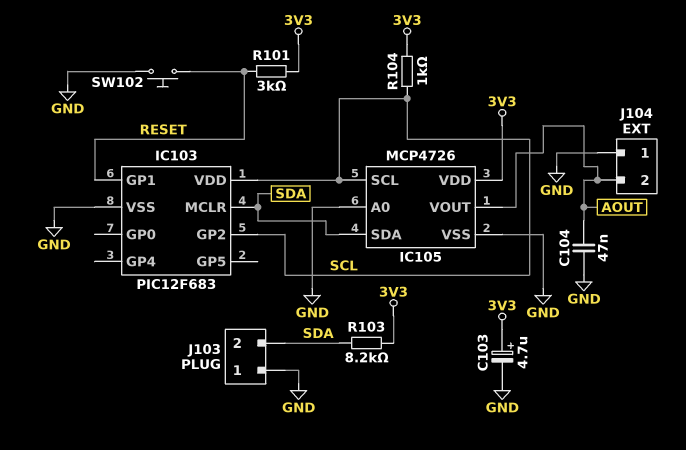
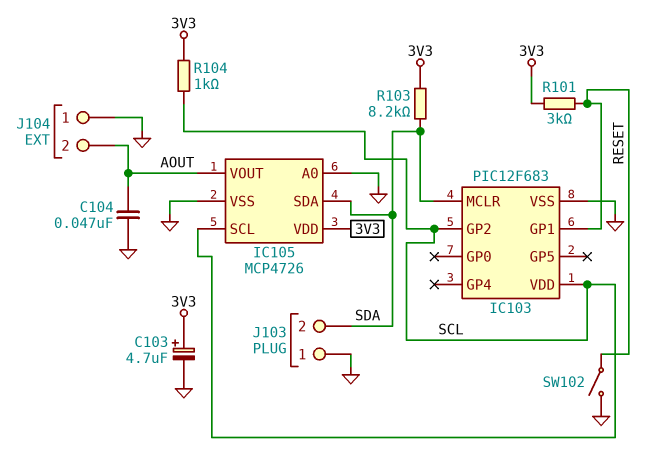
SW102: button (GND, RESET) -> switch (GND, RESET)

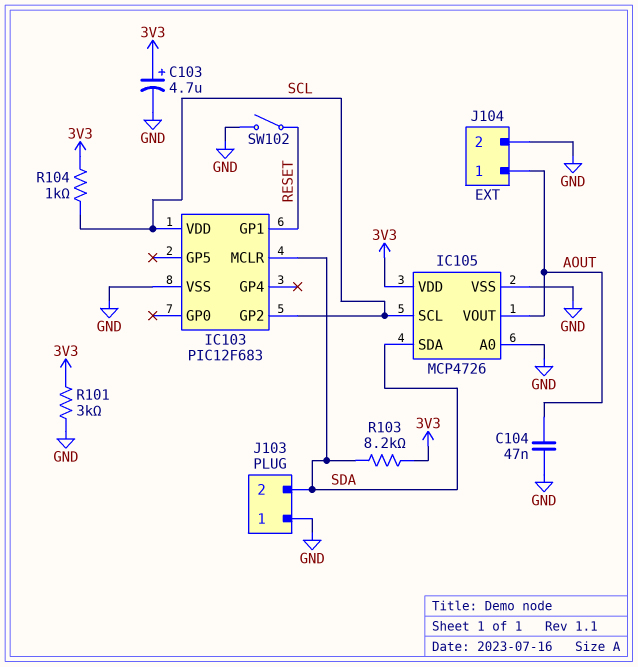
J104 pin 1: GND -> AOUT
J104 pin 2: AOUT -> GND
R101: 3k (3V3, RESET) -> 3k (3V3, GND)

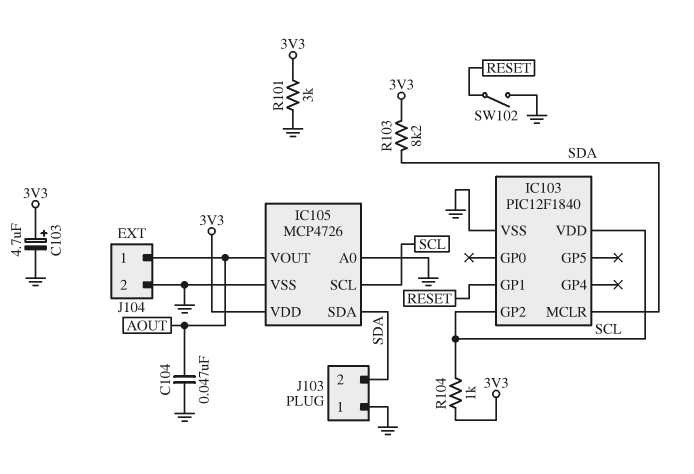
IC103: PIC12F683 -> PIC12F1840

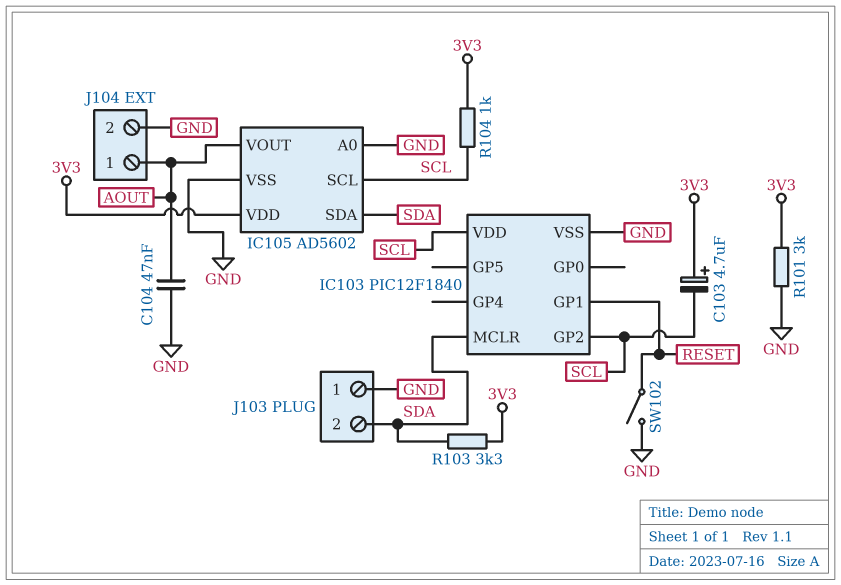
C103: 4.7uF (plus 3V3, minus GND) -> 4.7uF (plus 3V3, minus SCL)
IC105: MCP4726 -> AD5602
R103: 8.2k (3V3, SDA) -> 3.3k (3V3, SDA)

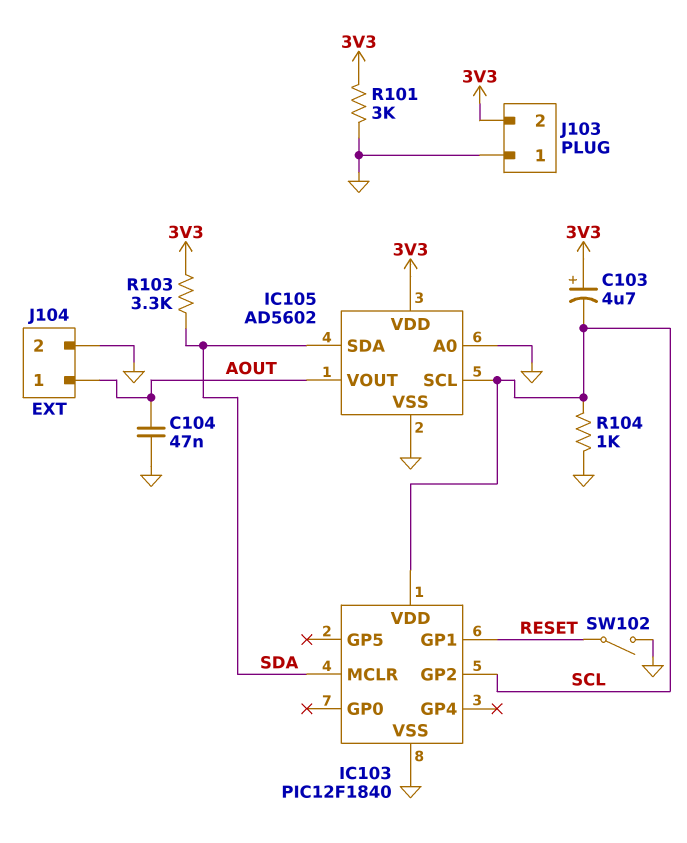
J103 pin 2: SDA -> 3V3
R104: 1k (3V3, SCL) -> 1k (GND, SCL)

